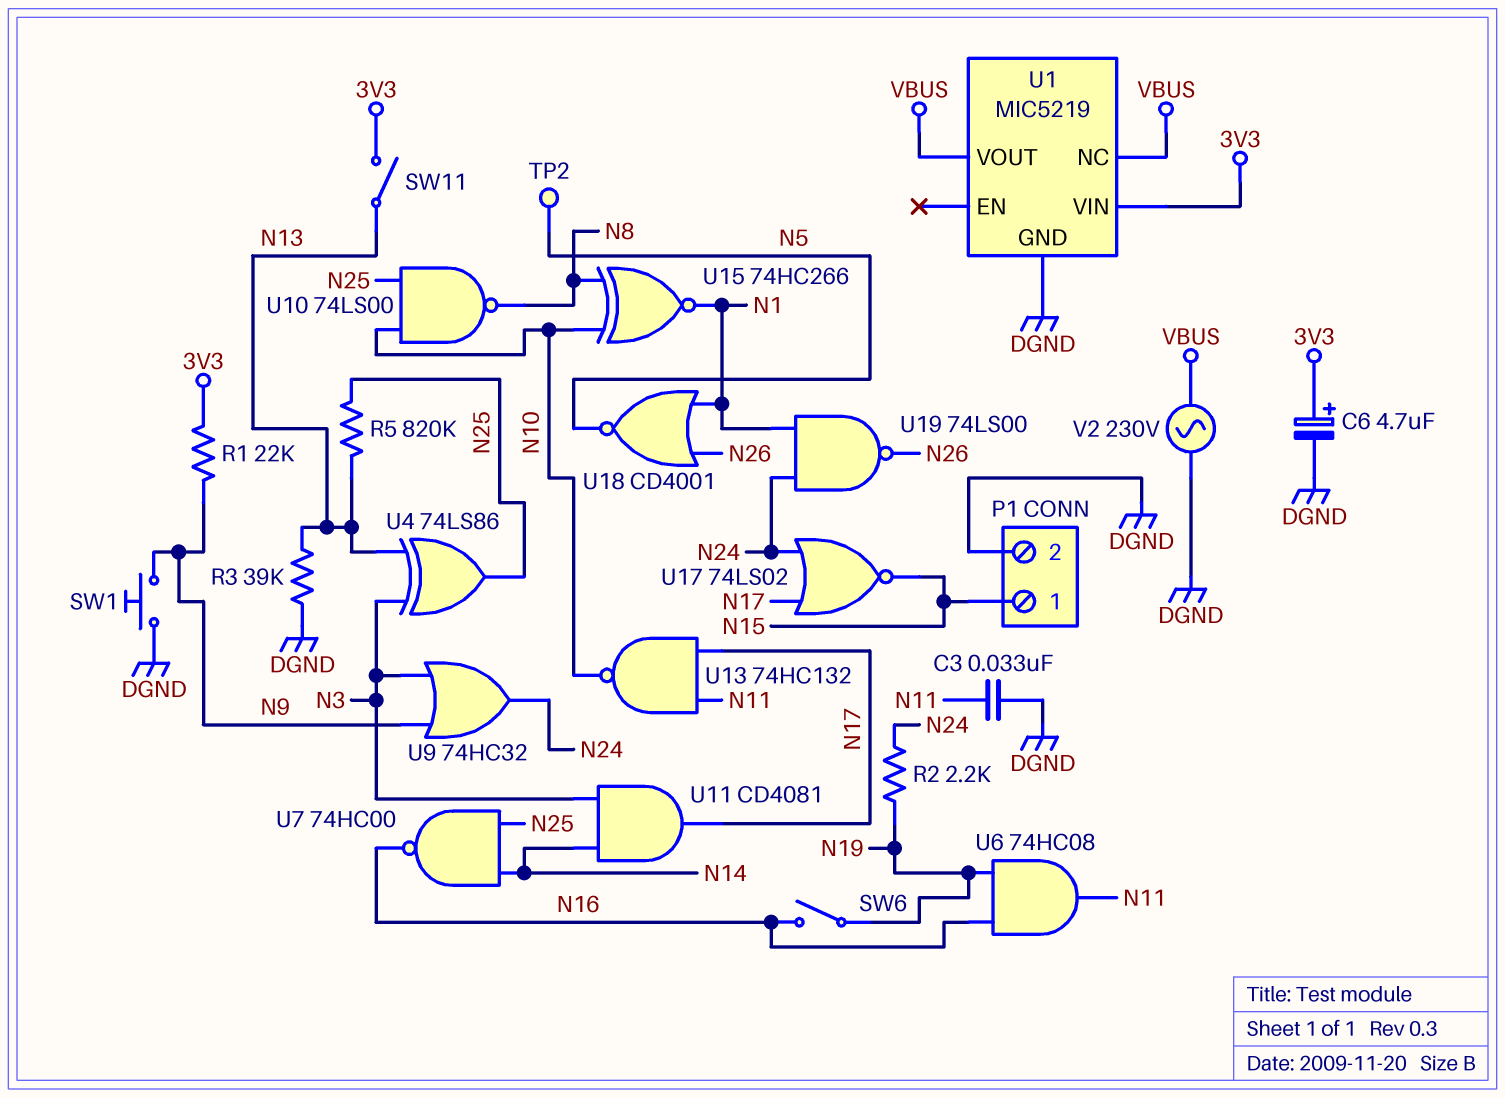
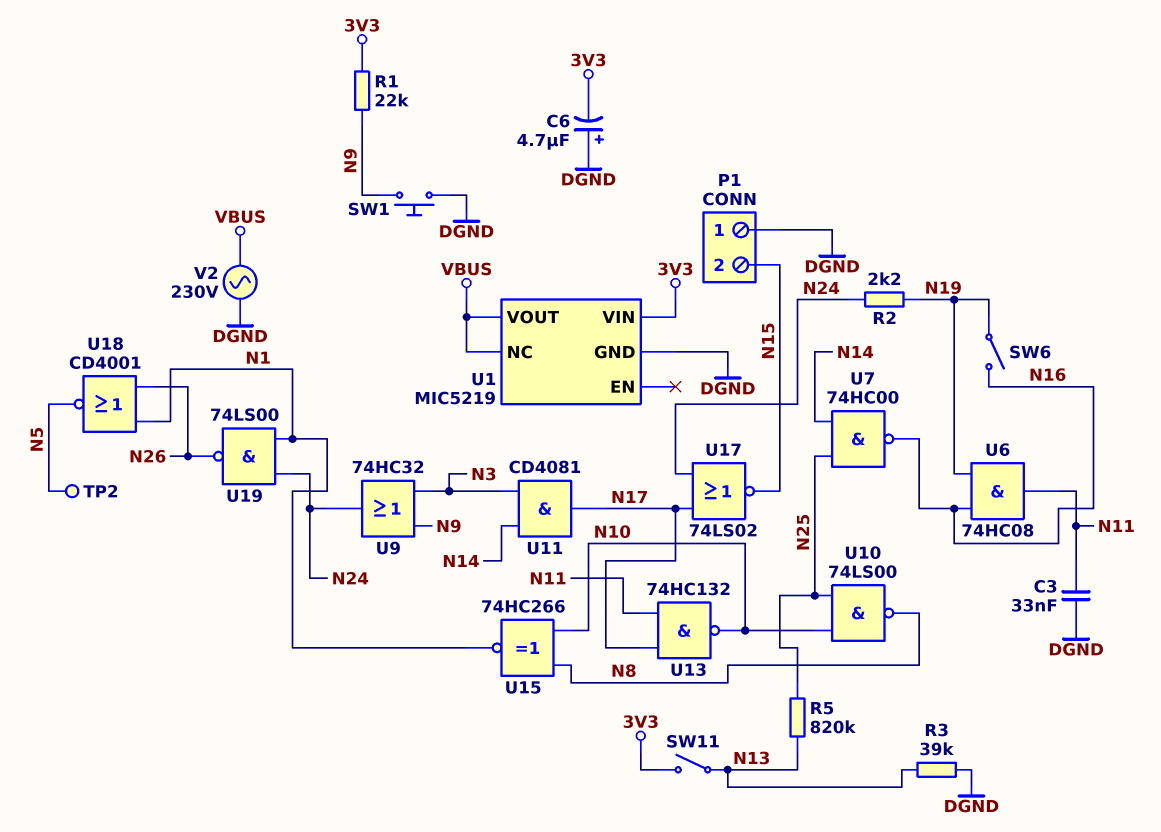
C6: 4.7uF (plus 3V3, minus DGND) -> 4.7uF (plus DGND, minus 3V3)
P1 pin 1: N15 -> DGND
P1 pin 2: DGND -> N15
U4: XOR 74LS86 (in N3, in N13, out N25) -> none

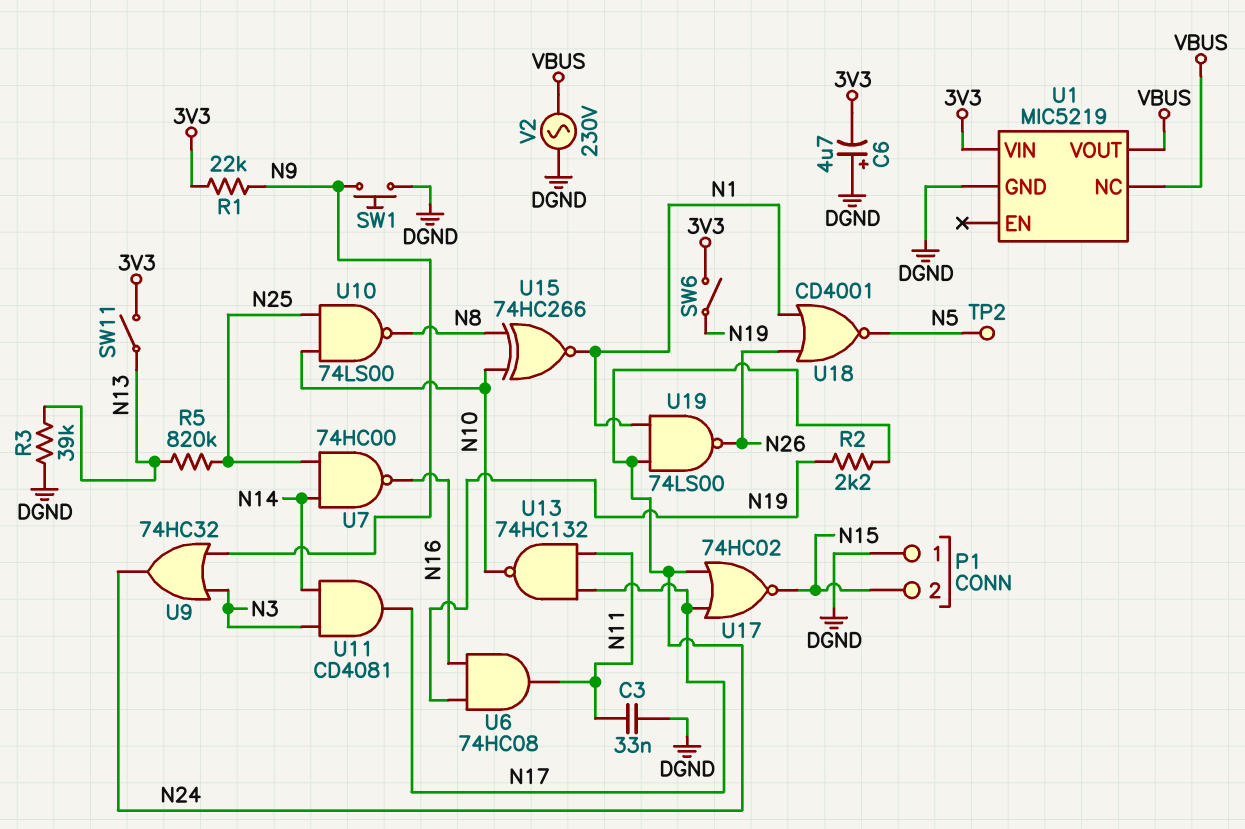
SW6: switch (N16, N19) -> switch (3V3, N19)
U17: NOR 74LS02 (in N17, in N24, out N15) -> NOR 74HC02 (in N17, in N24, out N15)

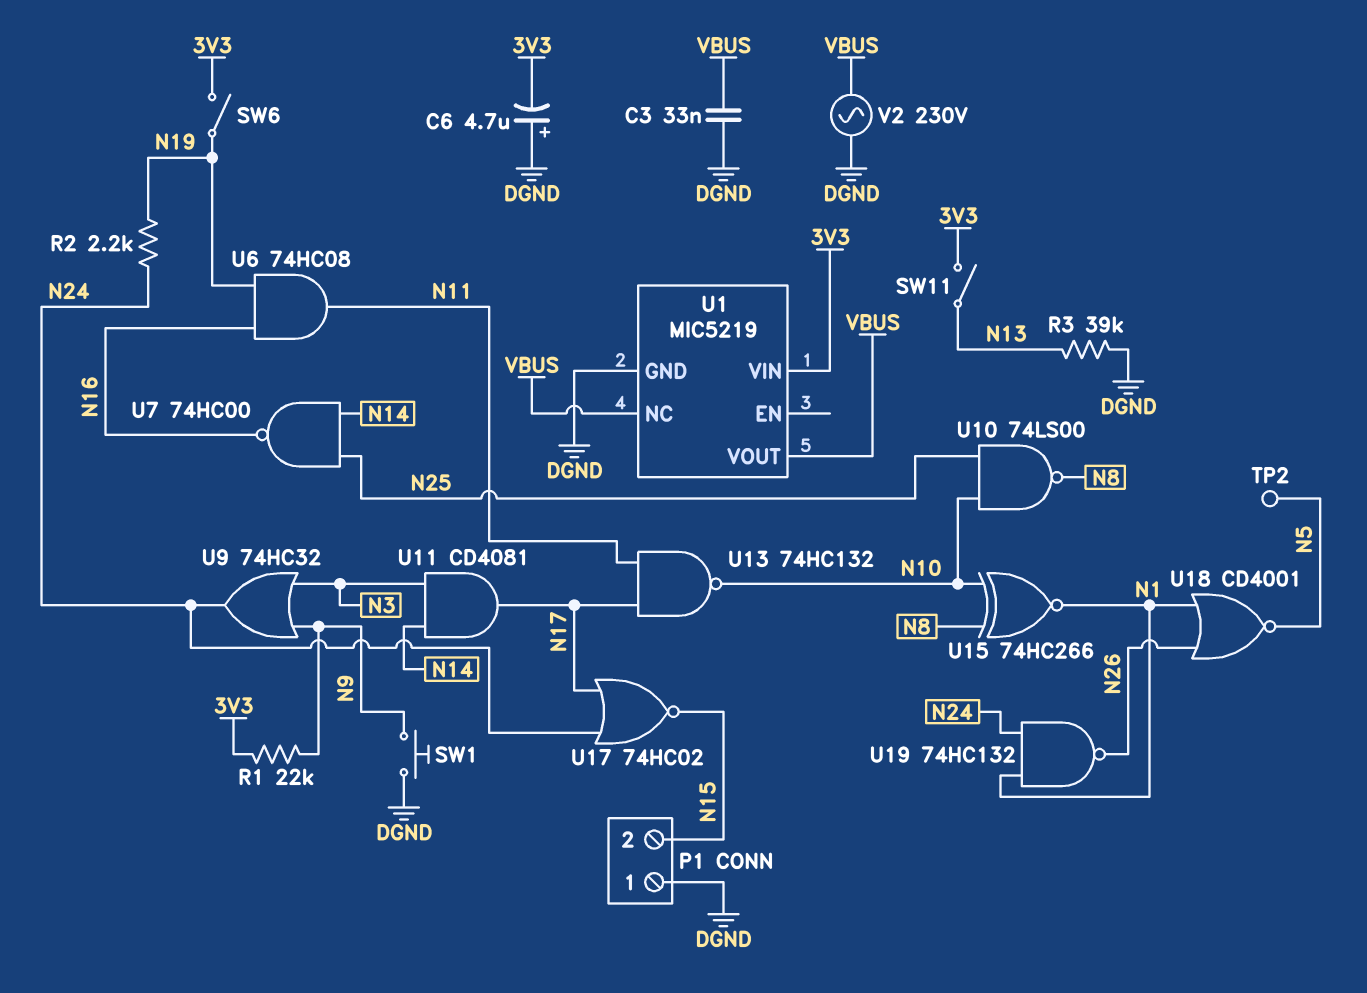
C3: 33nF (DGND, N11) -> 33nF (DGND, VBUS)
R5: 820k (N13, N25) -> none
U19: NAND 74LS00 (in N1, in N24, out N26) -> NAND 74HC132 (in N1, in N24, out N26)

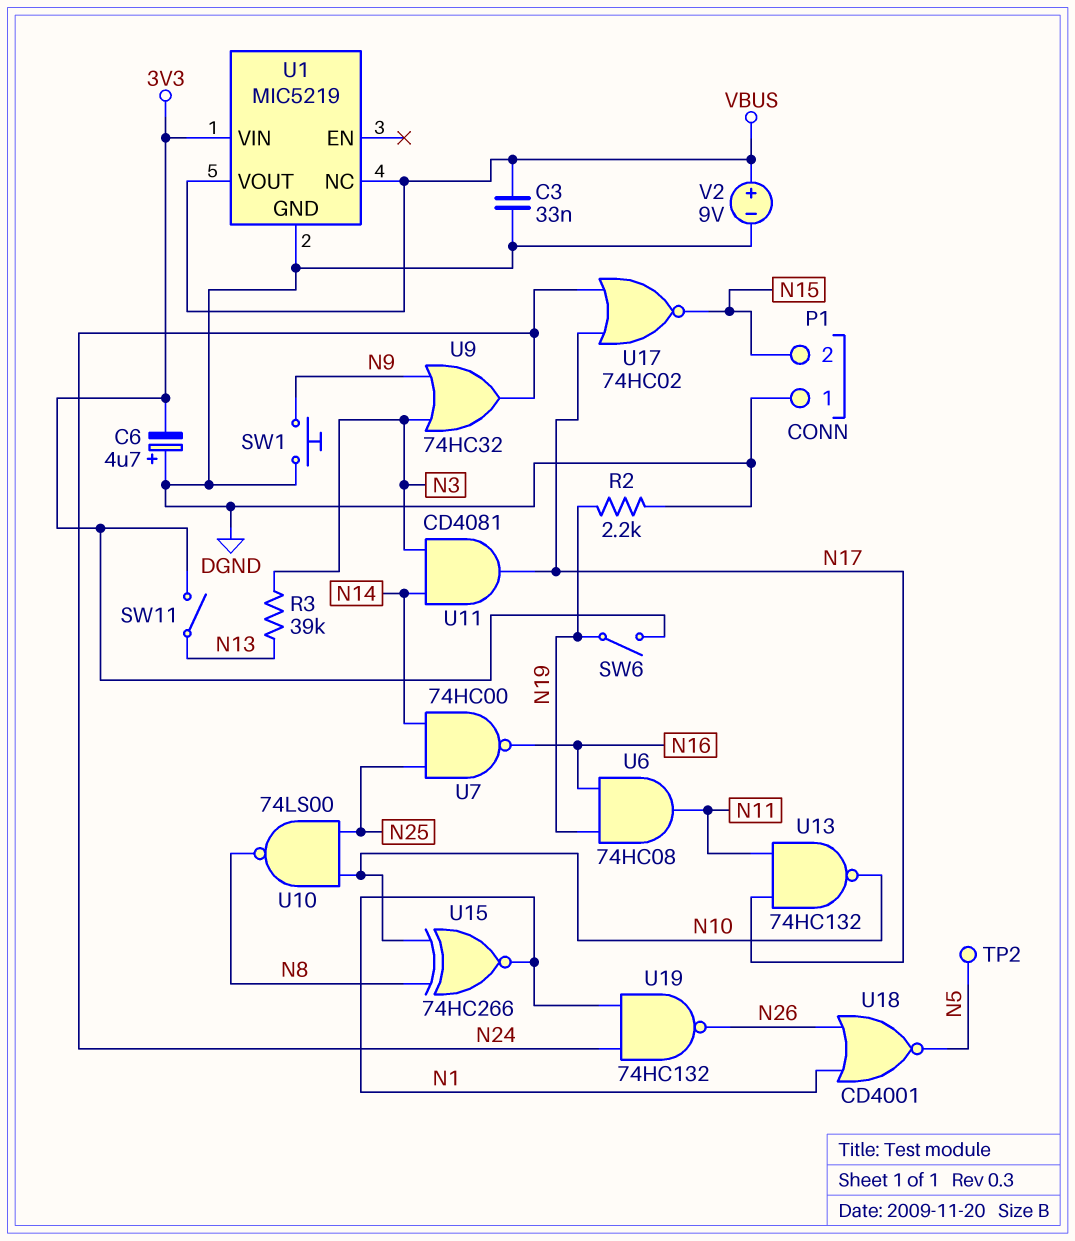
R1: 22k (3V3, N9) -> none
R2: 2.2k (N19, N24) -> 2.2k (DGND, N19)
R3: 39k (DGND, N13) -> 39k (N3, N13)
V2: AC 230V (DGND, VBUS) -> 9V (plus VBUS, minus DGND)

